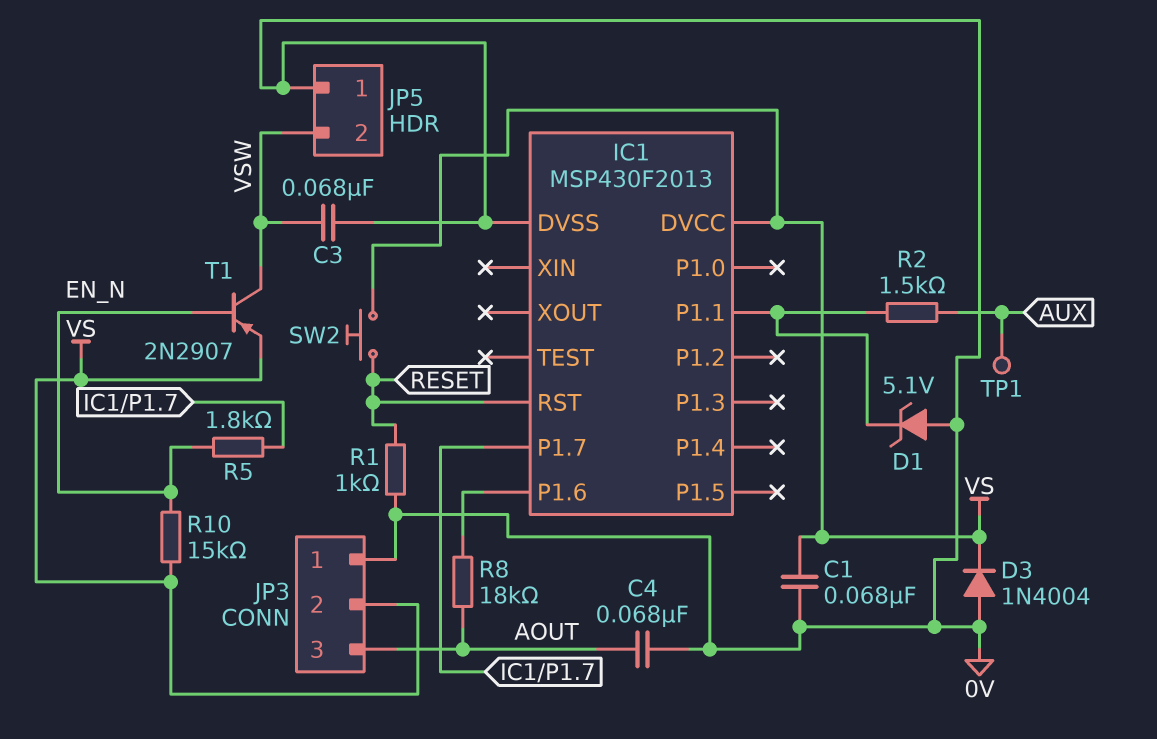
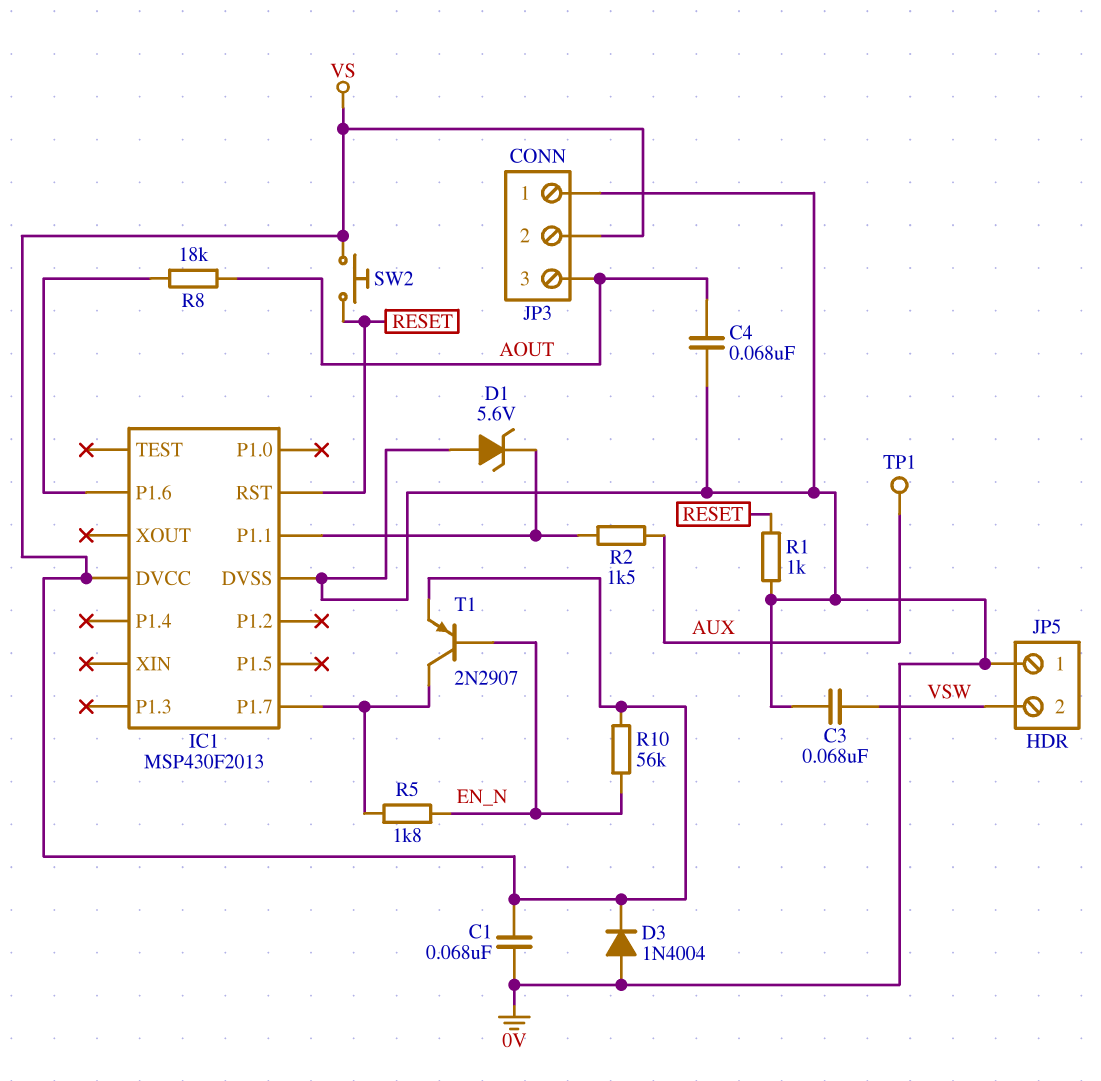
D1: zener 5.1V (A 0V, K IC1/P1.1) -> zener 5.6V (A 0V, K IC1/P1.1)
R10: 15k (EN_N, VS) -> 56k (EN_N, VS)
T1: PNP 2N2907 (B EN_N, C VSW, E VS) -> PNP 2N2907 (B EN_N, C IC1/P1.7, E VS)

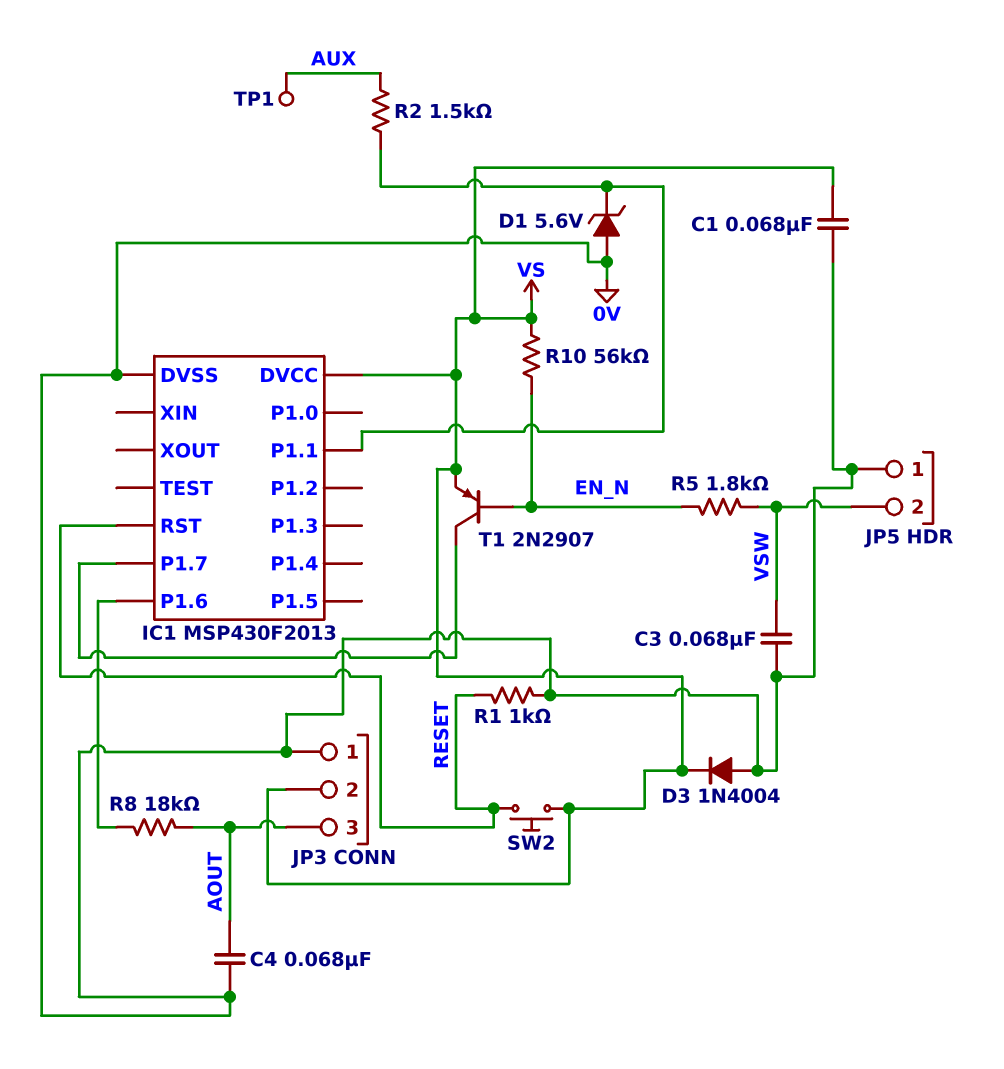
R5: 1.8k (EN_N, IC1/P1.7) -> 1.8k (EN_N, VSW)

